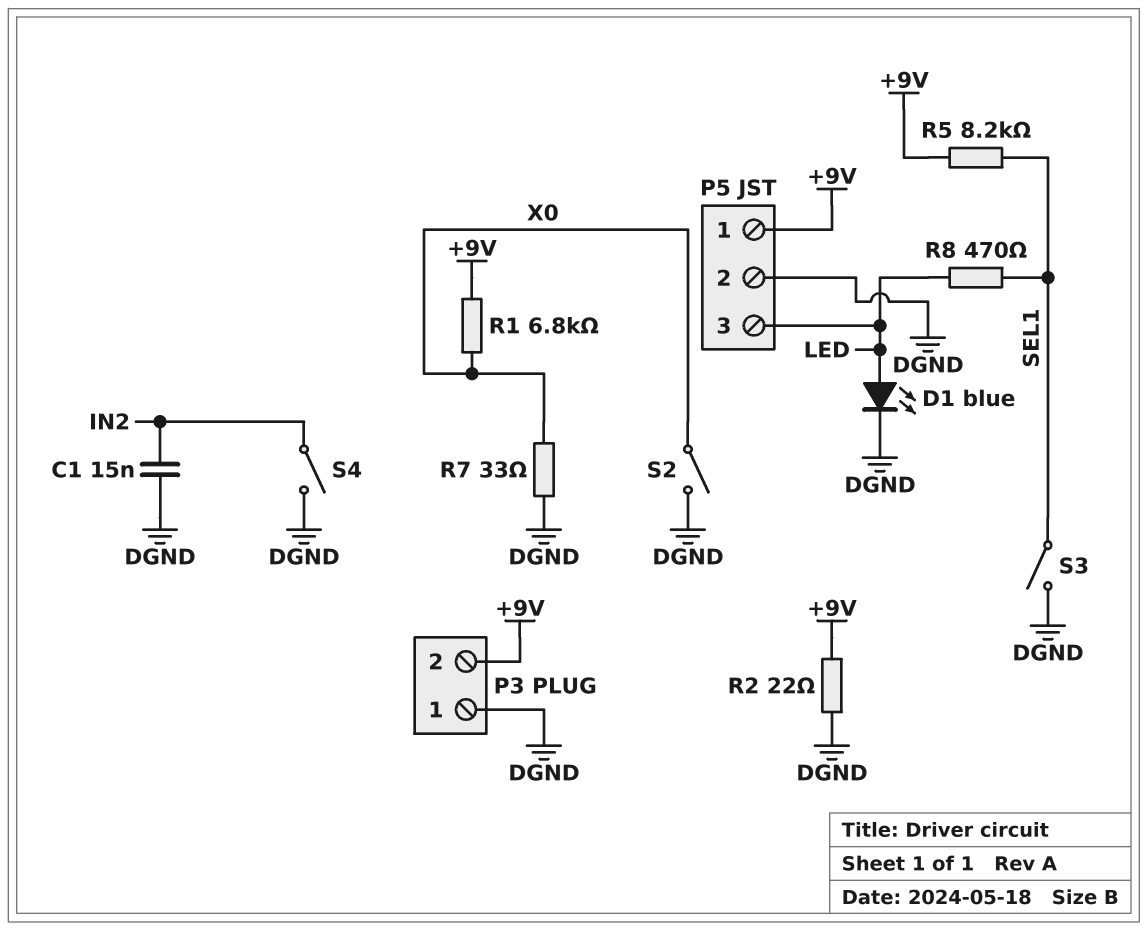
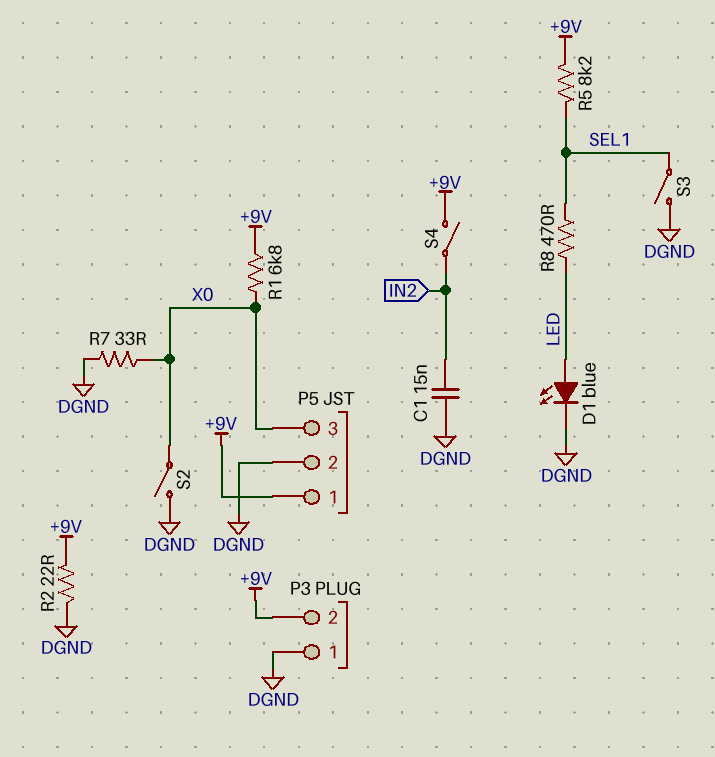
P5 pin 3: LED -> X0
S4: switch (DGND, IN2) -> switch (+9V, IN2)

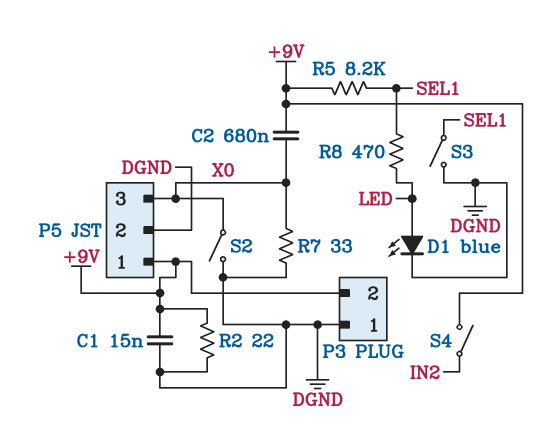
C1: 15nF (DGND, IN2) -> 15nF (+9V, DGND)
C2: none -> 680nF (+9V, X0)
R1: 6.8k (+9V, X0) -> none

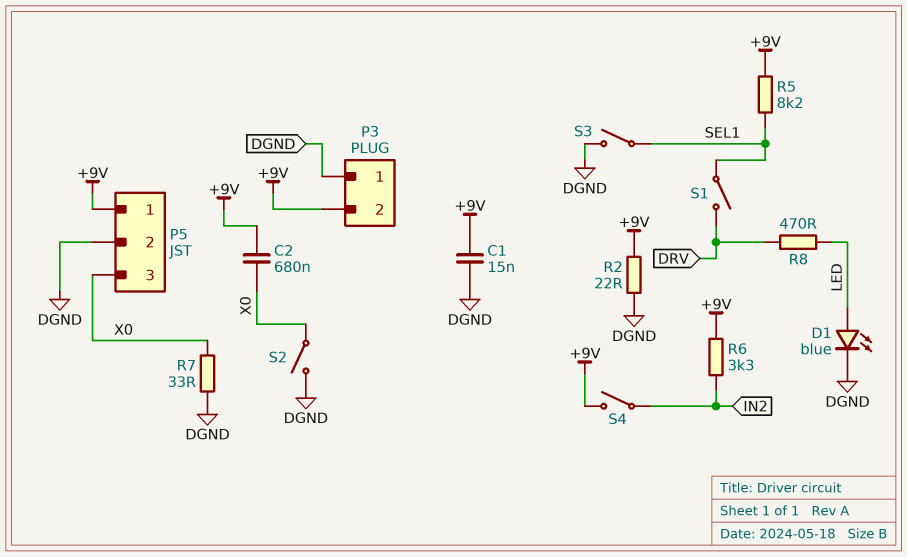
R6: none -> 3.3k (+9V, IN2)
R8: 470 (LED, SEL1) -> 470 (DRV, LED)
S1: none -> switch (DRV, SEL1)

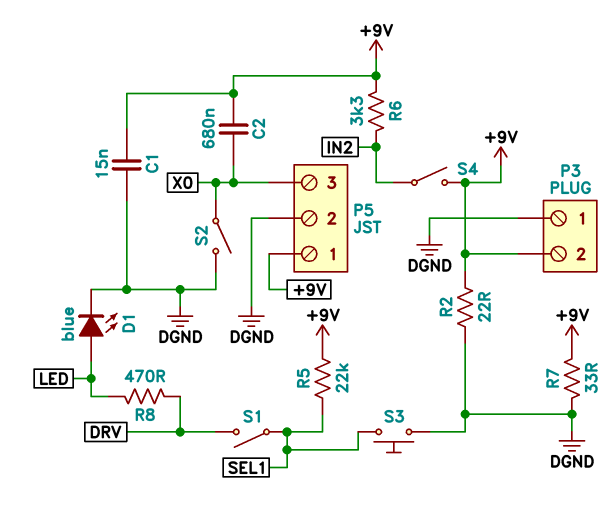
R5: 8.2k (+9V, SEL1) -> 22k (+9V, SEL1)
R7: 33 (DGND, X0) -> 33 (+9V, DGND)
S3: switch (DGND, SEL1) -> button (DGND, SEL1)

